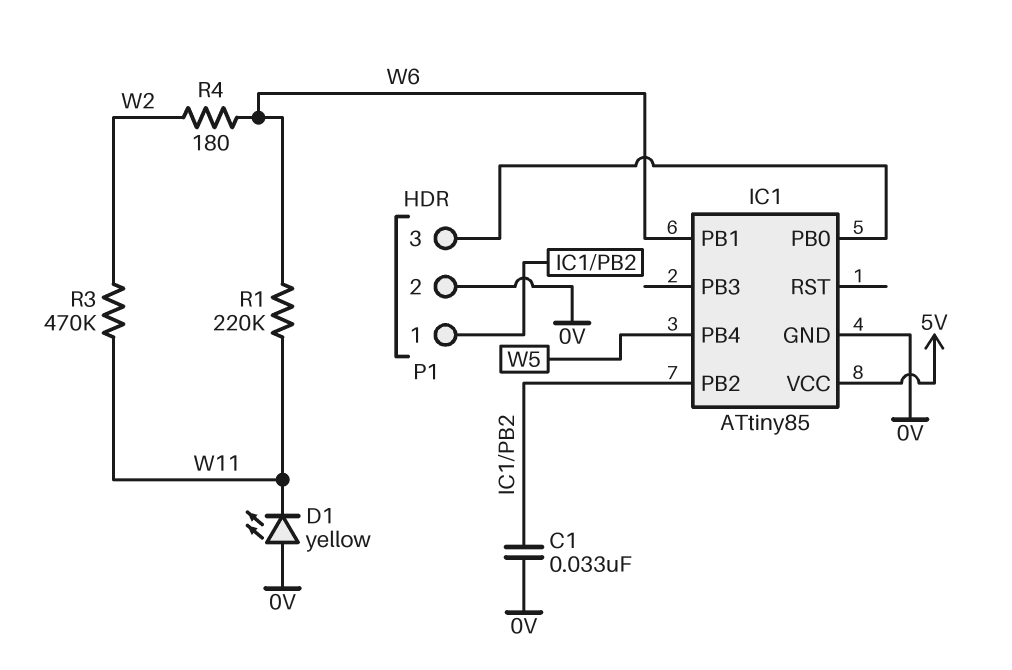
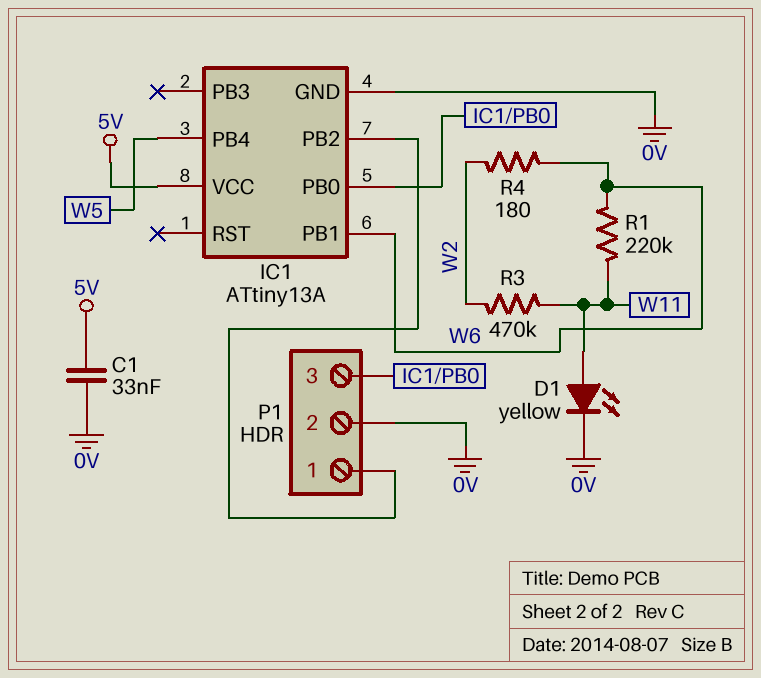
C1: 33nF (0V, IC1/PB2) -> 33nF (0V, 5V)
D1: LED yellow (A 0V, K W11) -> LED yellow (A W11, K 0V)
IC1: ATtiny85 -> ATtiny13A

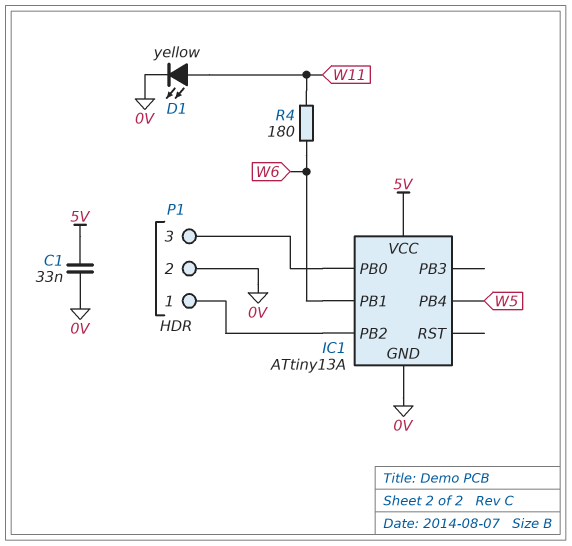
R1: 220k (W6, W11) -> none
R3: 470k (W2, W11) -> none
R4: 180 (W2, W6) -> 180 (W6, W11)

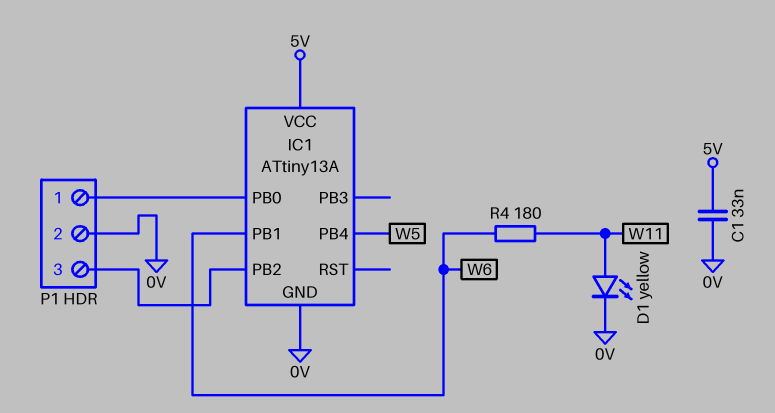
P1 pin 1: IC1/PB2 -> IC1/PB0
P1 pin 3: IC1/PB0 -> IC1/PB2

